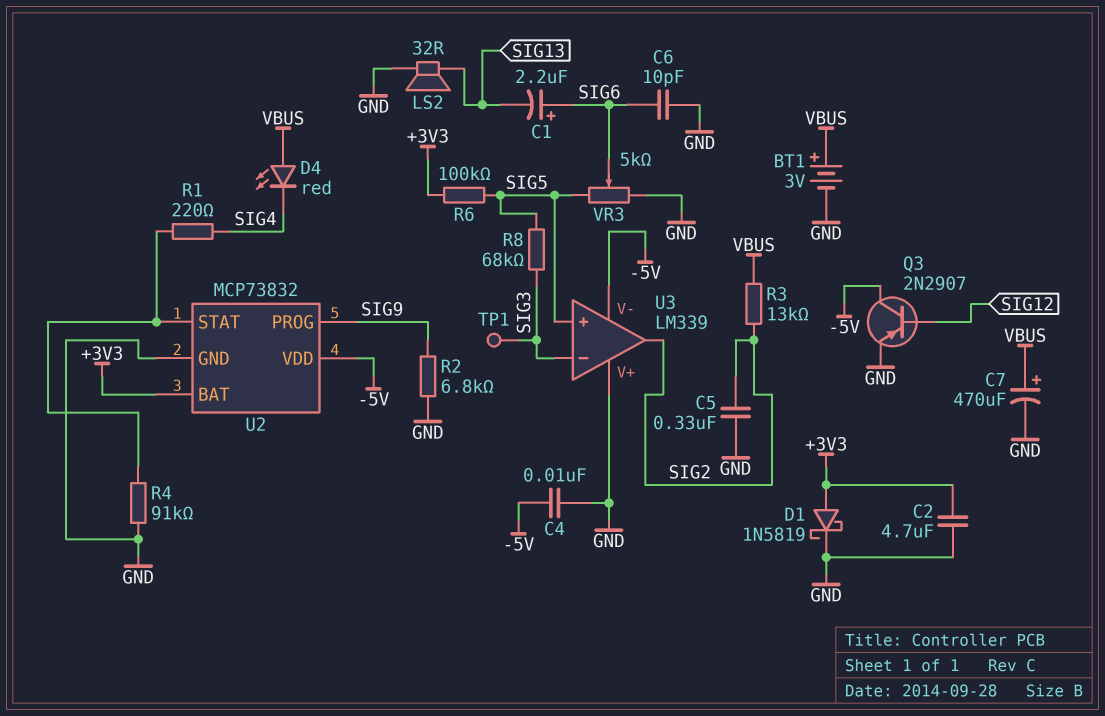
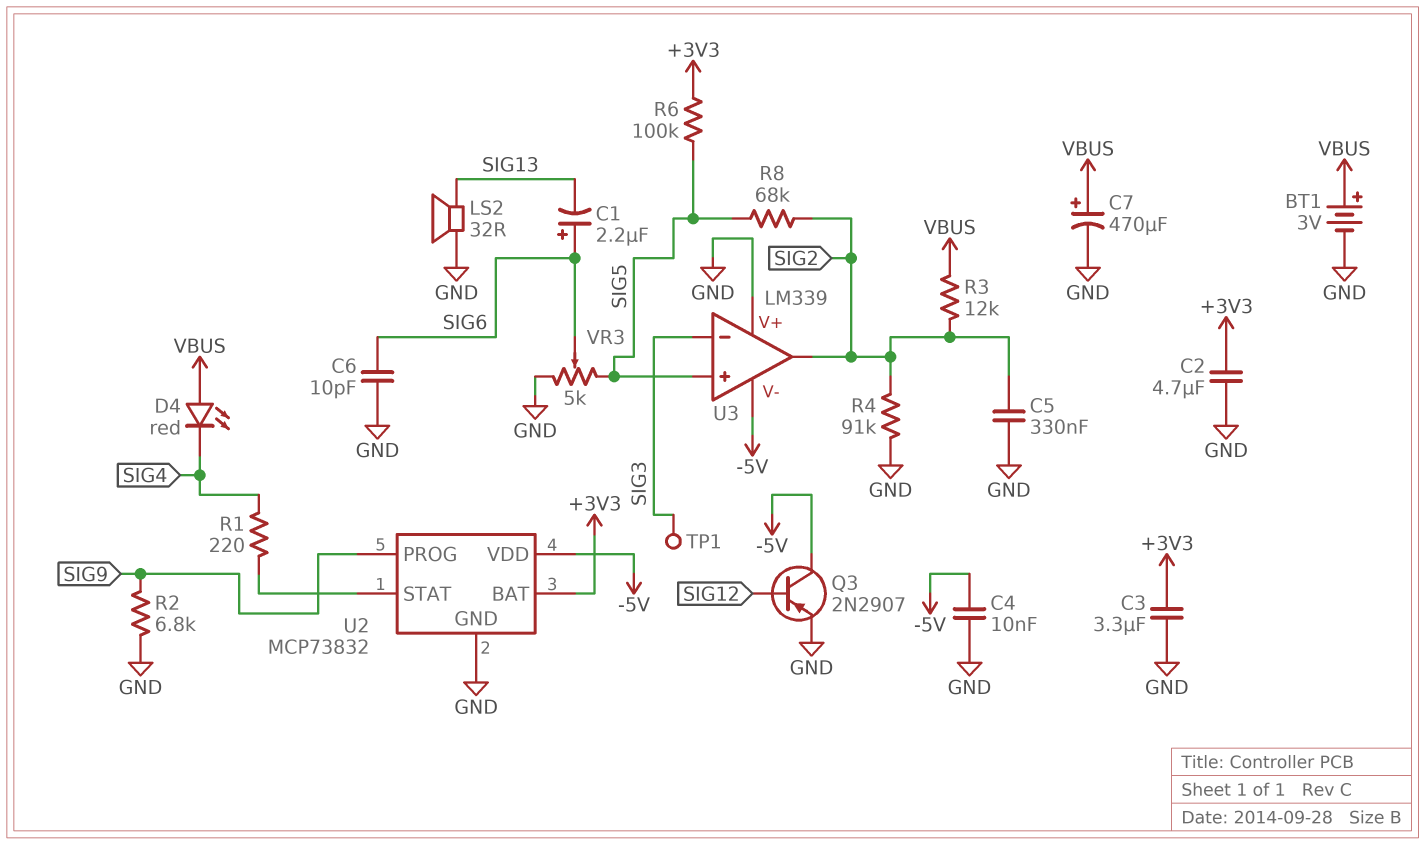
C3: none -> 3.3uF (+3V3, GND)
D1: schottky 1N5819 (A +3V3, K GND) -> none
R3: 13k (SIG2, VBUS) -> 12k (SIG2, VBUS)
R4: 91k (GND, U2/STAT) -> 91k (GND, SIG2)
R8: 68k (SIG3, SIG5) -> 68k (SIG2, SIG5)

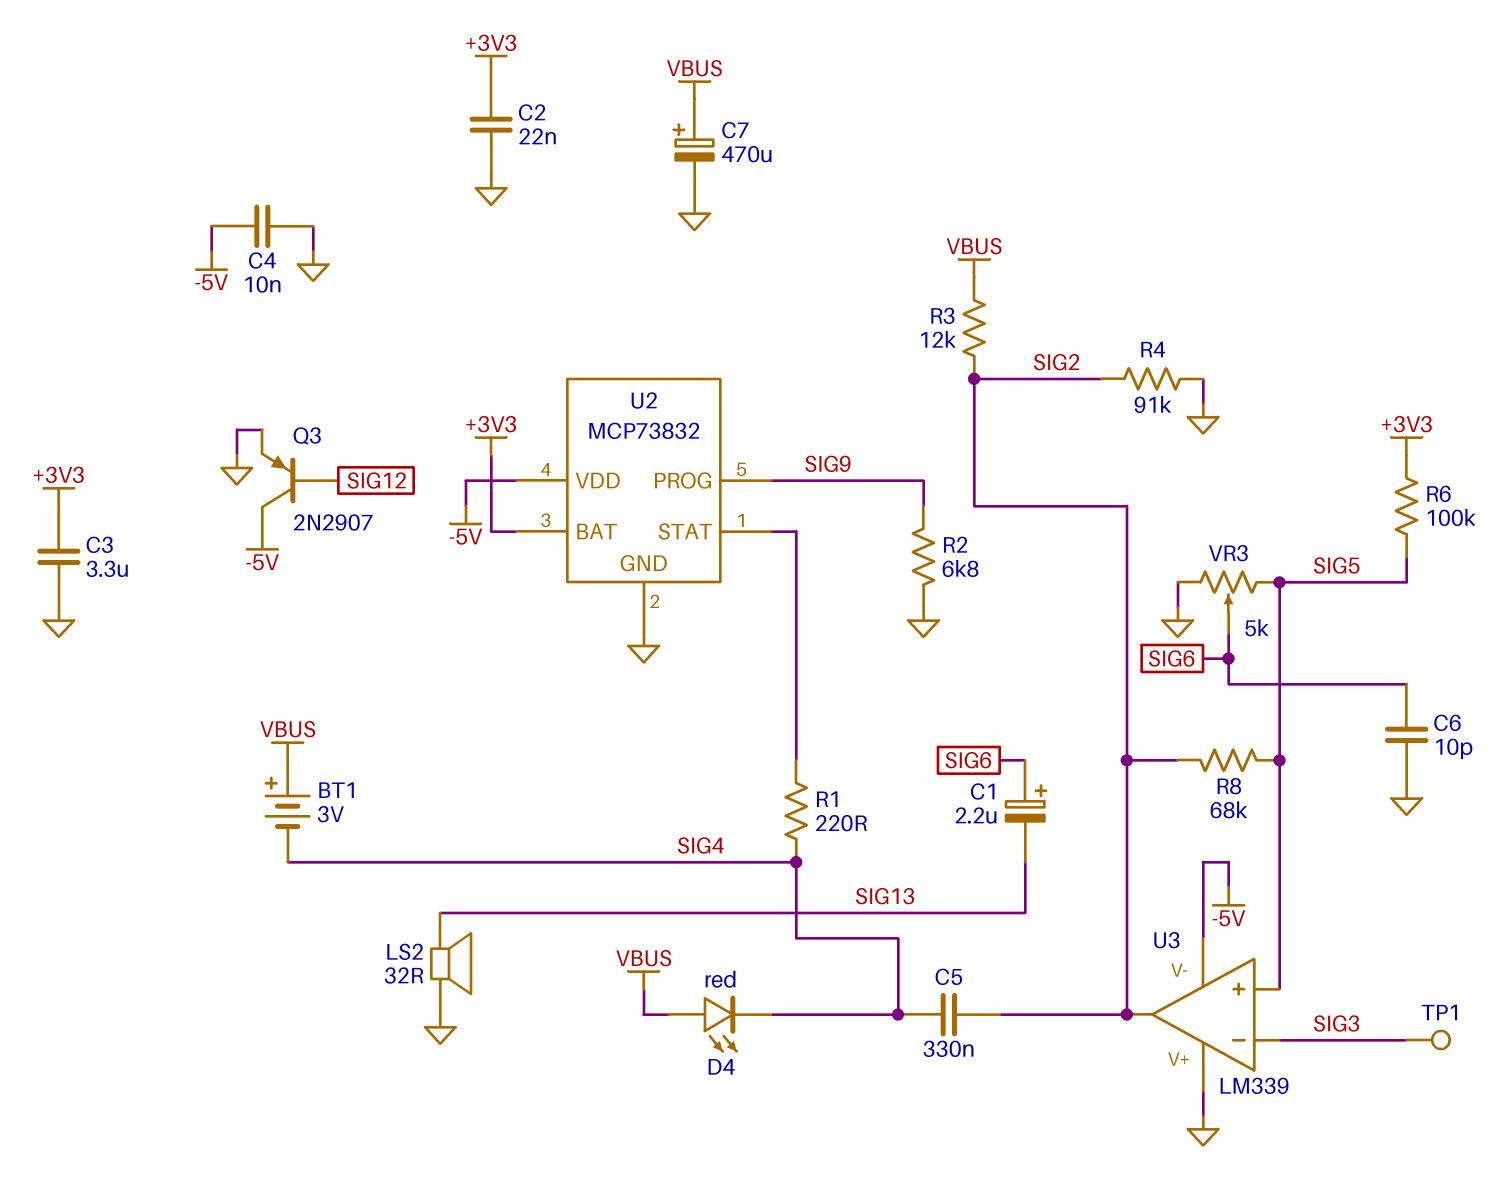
BT1: 3V (plus VBUS, minus GND) -> 3V (plus VBUS, minus SIG4)
C2: 4.7uF (+3V3, GND) -> 22nF (+3V3, GND)
C5: 330nF (GND, SIG2) -> 330nF (SIG2, SIG4)

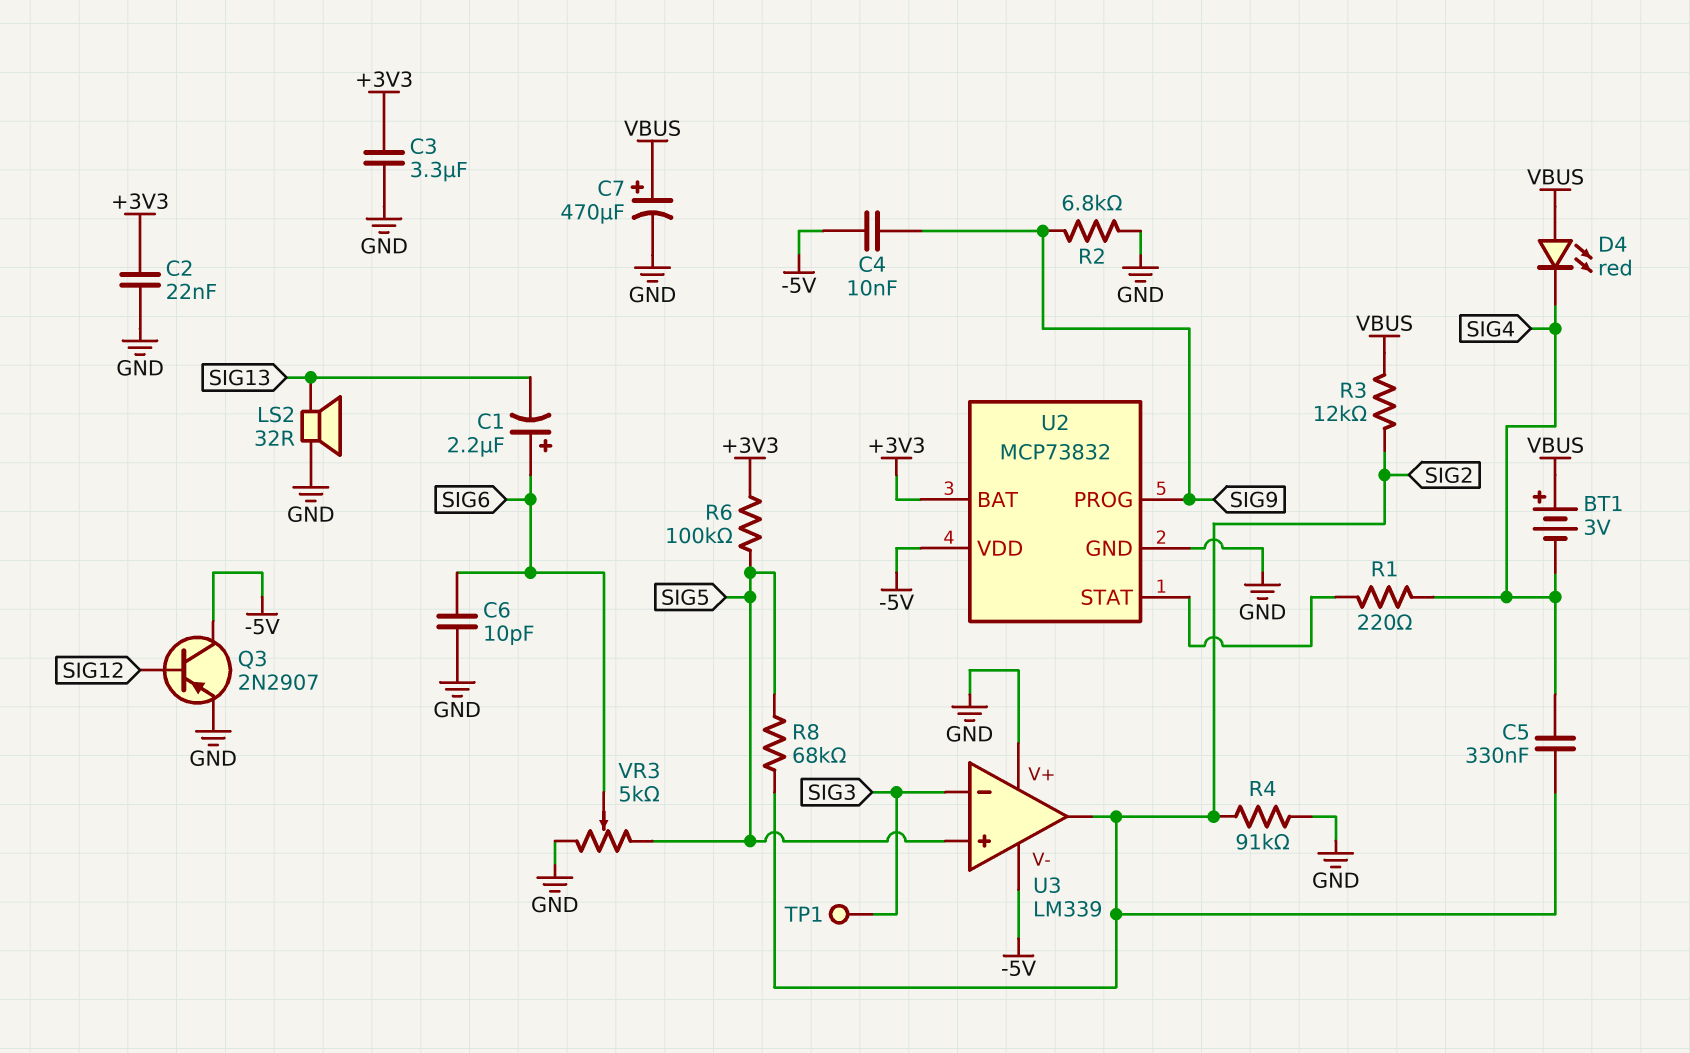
C4: 10nF (-5V, GND) -> 10nF (-5V, SIG9)

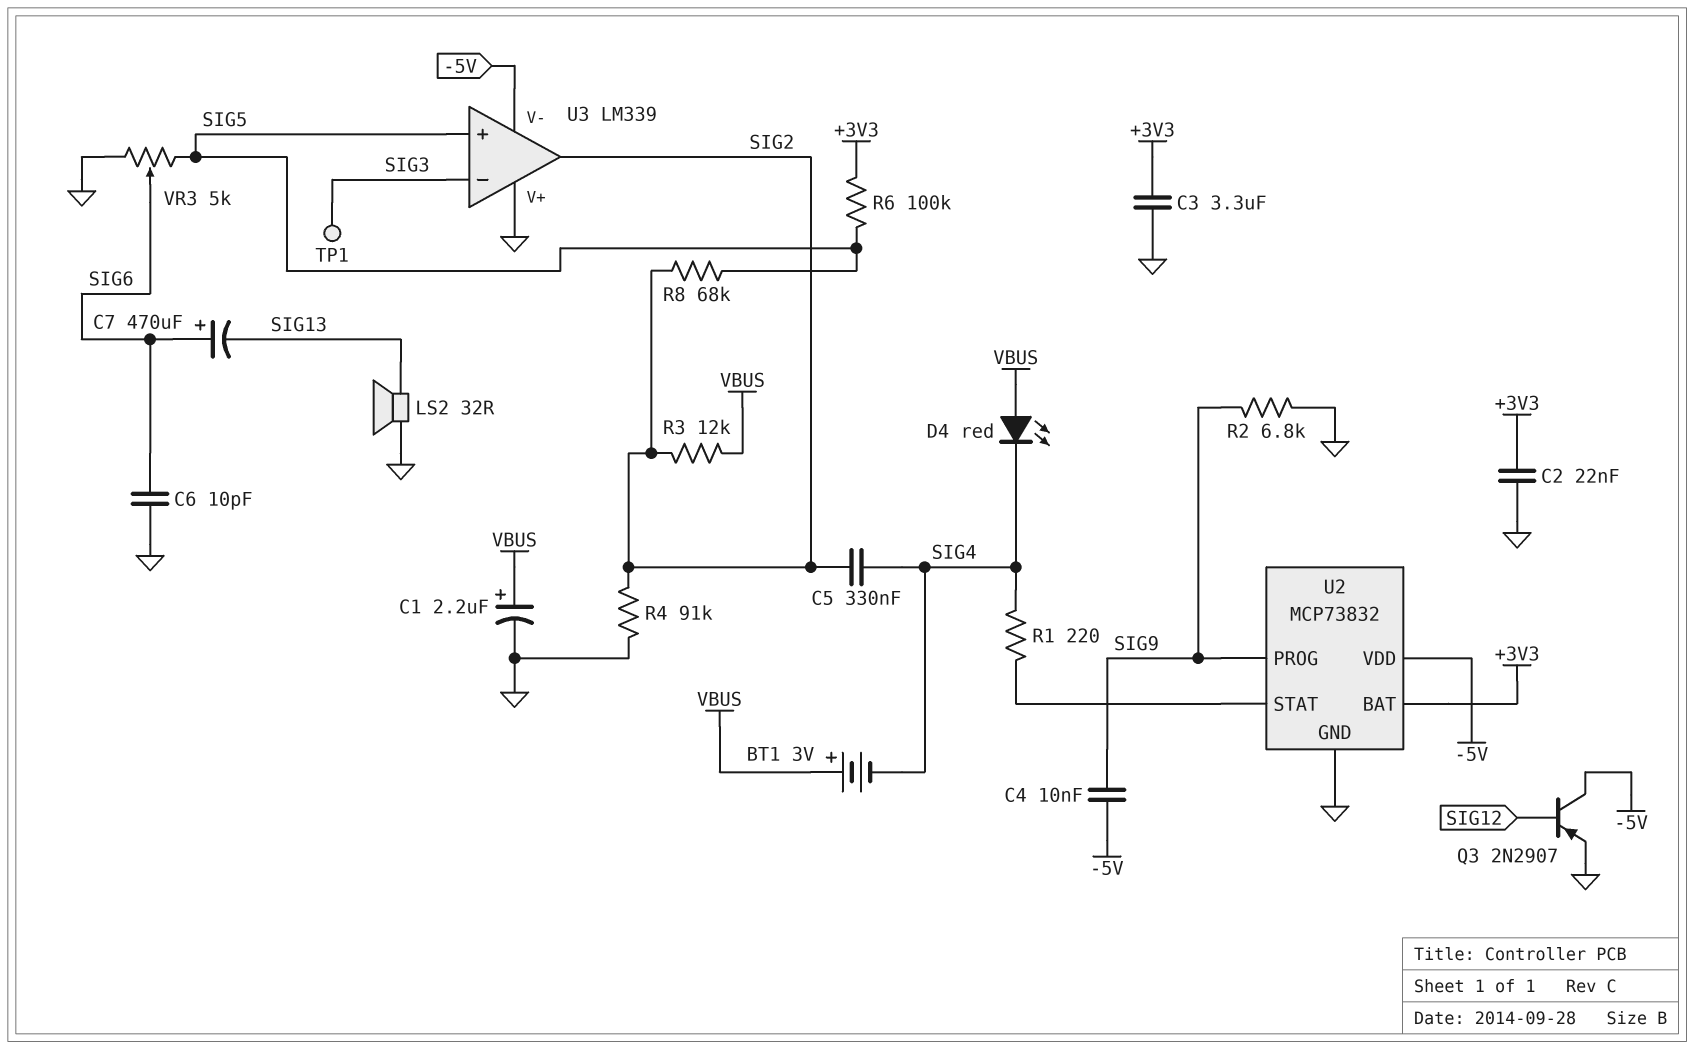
C1: 2.2uF (plus SIG6, minus SIG13) -> 2.2uF (plus VBUS, minus GND)
C7: 470uF (plus VBUS, minus GND) -> 470uF (plus SIG6, minus SIG13)

